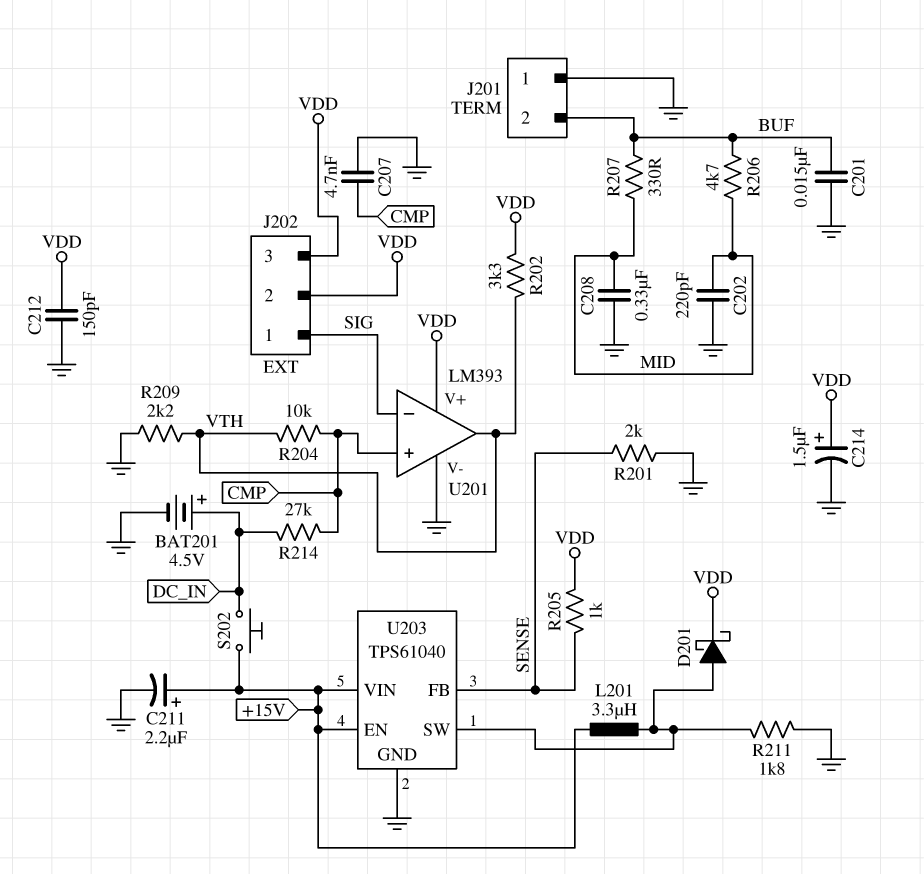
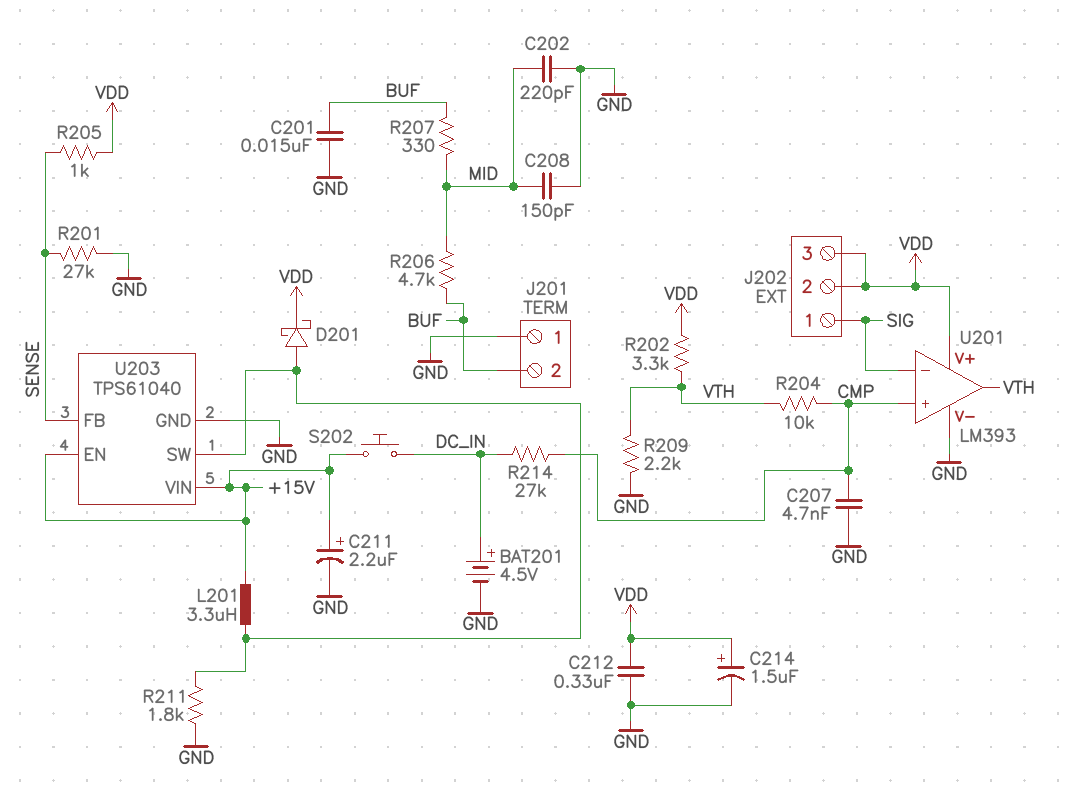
C208: 330nF (GND, MID) -> 150pF (GND, MID)
C212: 150pF (GND, VDD) -> 330nF (GND, VDD)
R201: 2k (GND, SENSE) -> 27k (GND, SENSE)

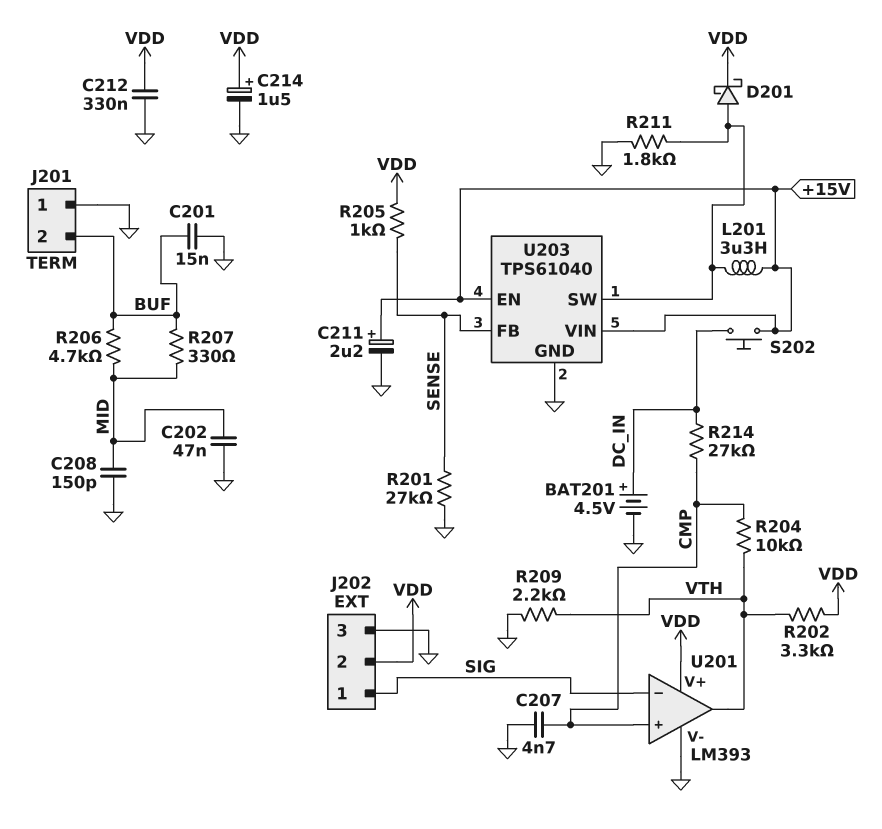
C202: 220pF (GND, MID) -> 47nF (GND, MID)
J202 pin 3: VDD -> GND

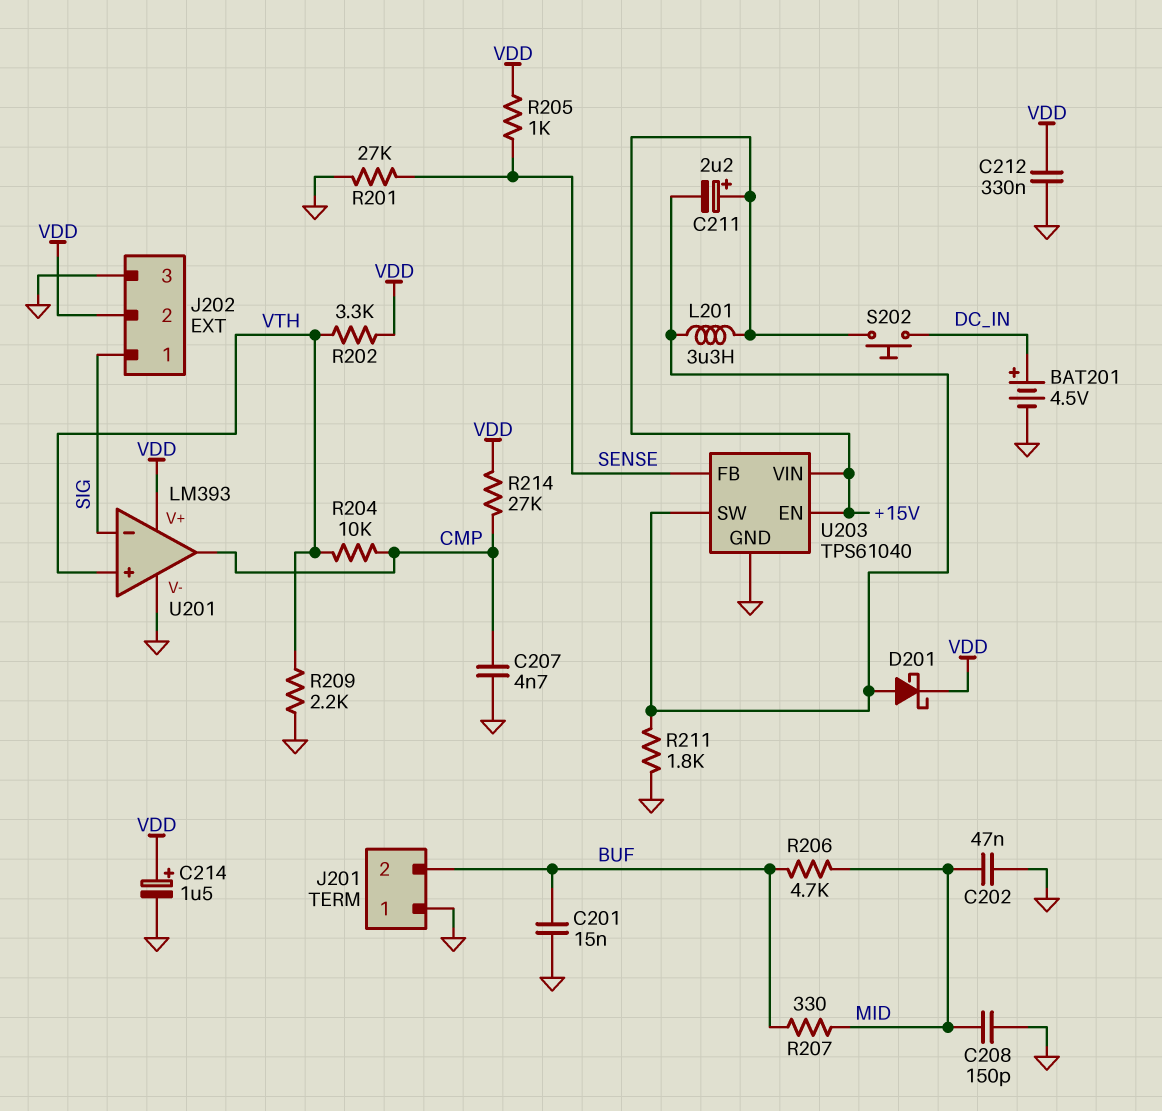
C211: 2.2uF (plus +15V, minus GND) -> 2.2uF (plus +15V, minus U203/SW)
R214: 27k (CMP, DC_IN) -> 27k (CMP, VDD)
U201 pin in+: CMP -> VTH
U201 pin out: VTH -> CMP

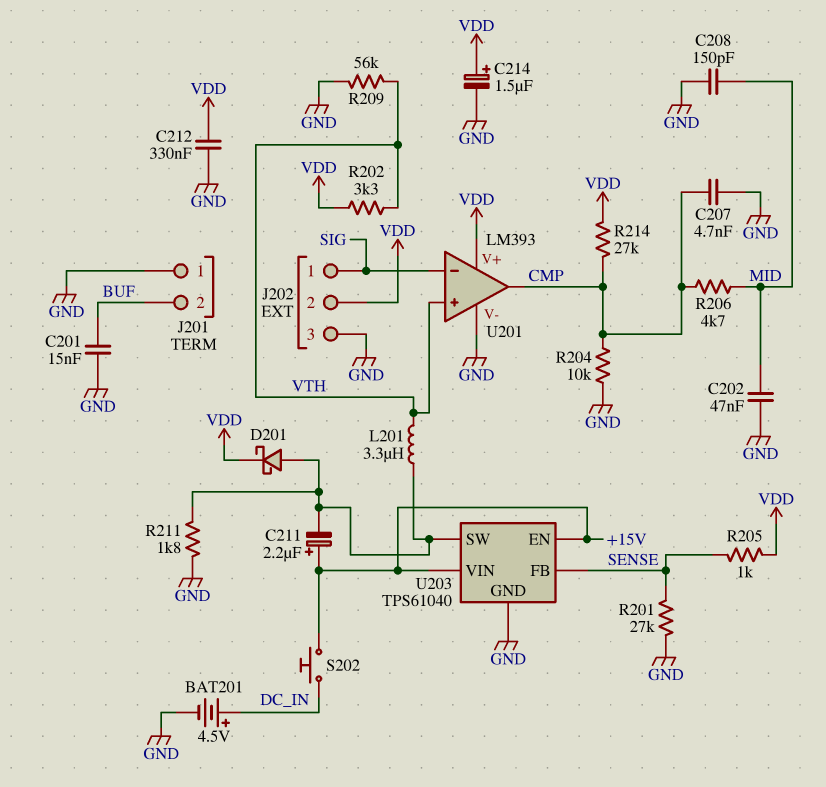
L201: 3.3uH (+15V, U203/SW) -> 3.3uH (U203/SW, VTH)
R204: 10k (CMP, VTH) -> 10k (CMP, GND)
R206: 4.7k (BUF, MID) -> 4.7k (CMP, MID)
R207: 330 (BUF, MID) -> none
R209: 2.2k (GND, VTH) -> 56k (GND, VTH)

